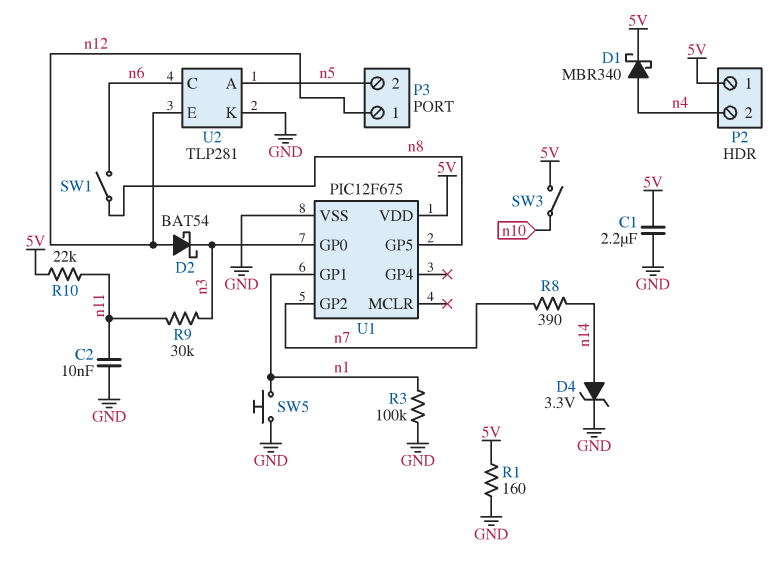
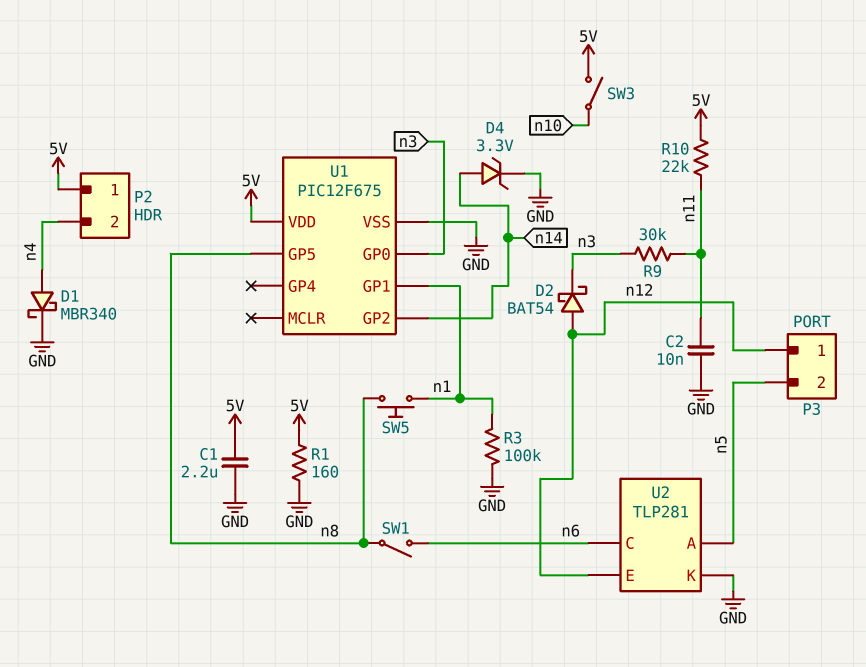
D1: schottky MBR340 (A n4, K 5V) -> schottky MBR340 (A n4, K GND)
R8: 390 (n7, n14) -> none
SW5: button (GND, n1) -> button (n1, n8)
U1 pin GP2: n7 -> n14

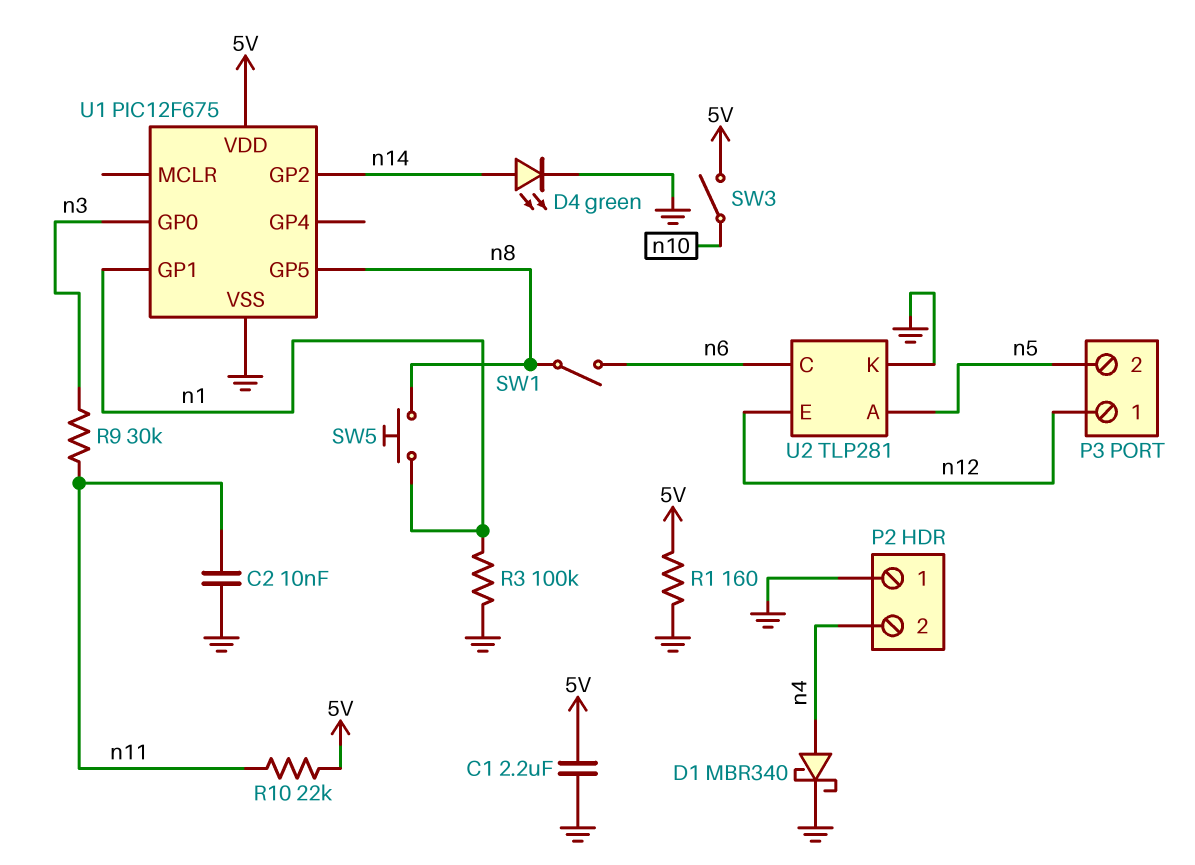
D2: schottky BAT54 (A n12, K n3) -> none
D4: zener 3.3V (A n14, K GND) -> LED green (A n14, K GND)
P2 pin 1: 5V -> GND

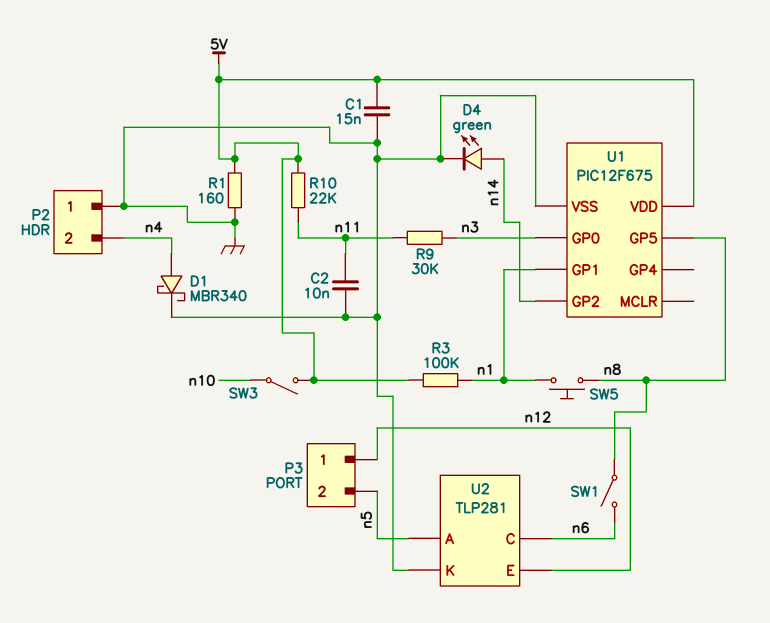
C1: 2.2uF (5V, GND) -> 15nF (5V, GND)
R3: 100k (GND, n1) -> 100k (5V, n1)

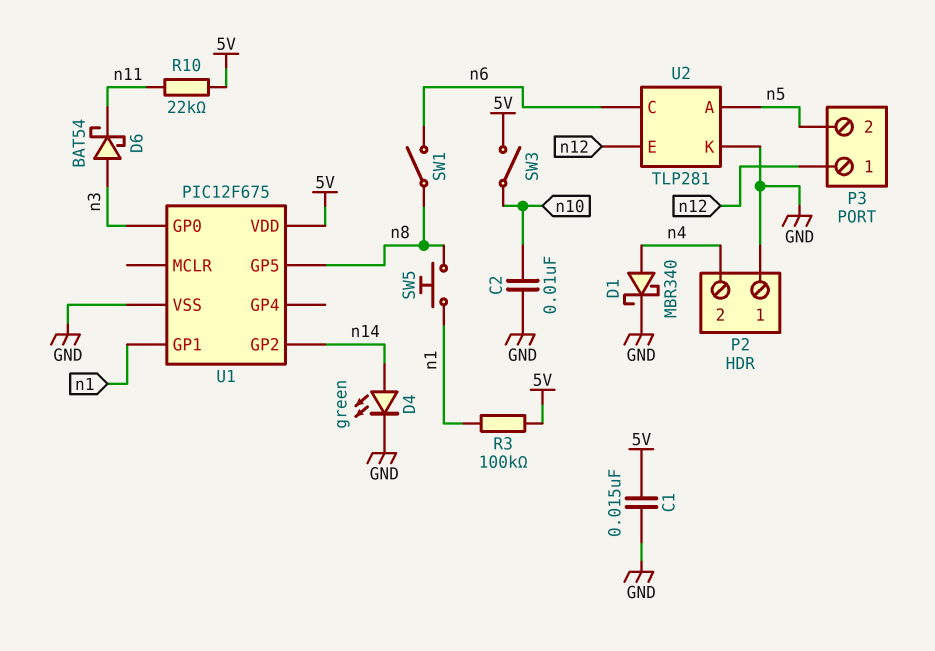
C2: 10nF (GND, n11) -> 10nF (GND, n10)
D6: none -> schottky BAT54 (A n3, K n11)
R1: 160 (5V, GND) -> none
R9: 30k (n3, n11) -> none

